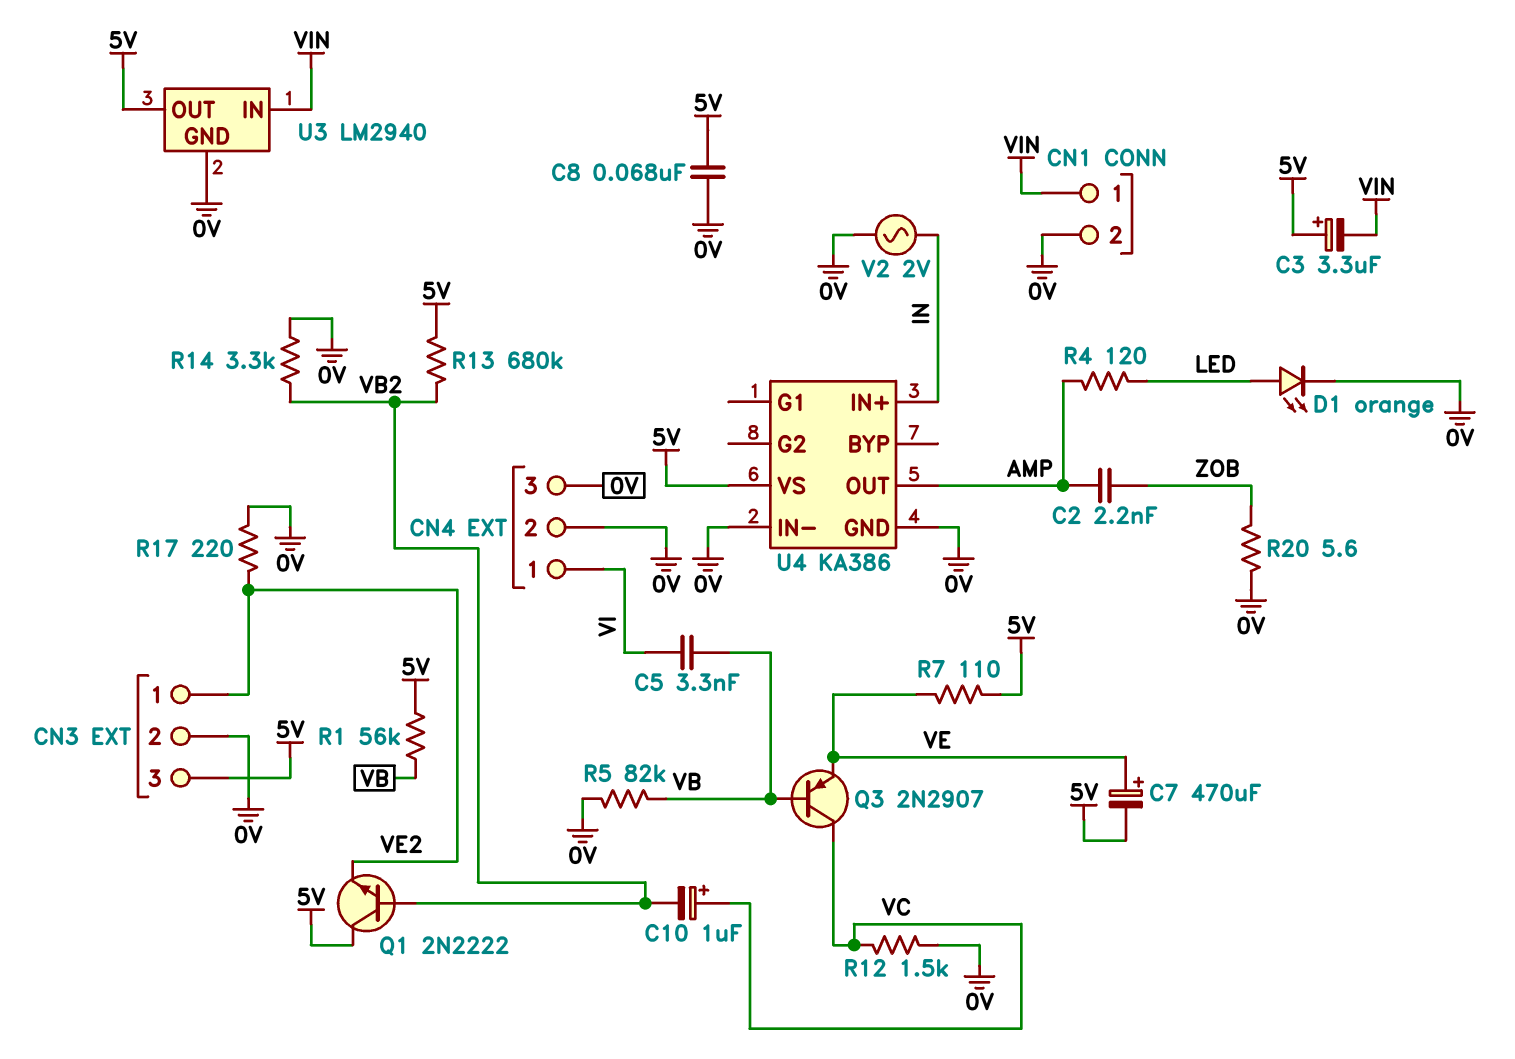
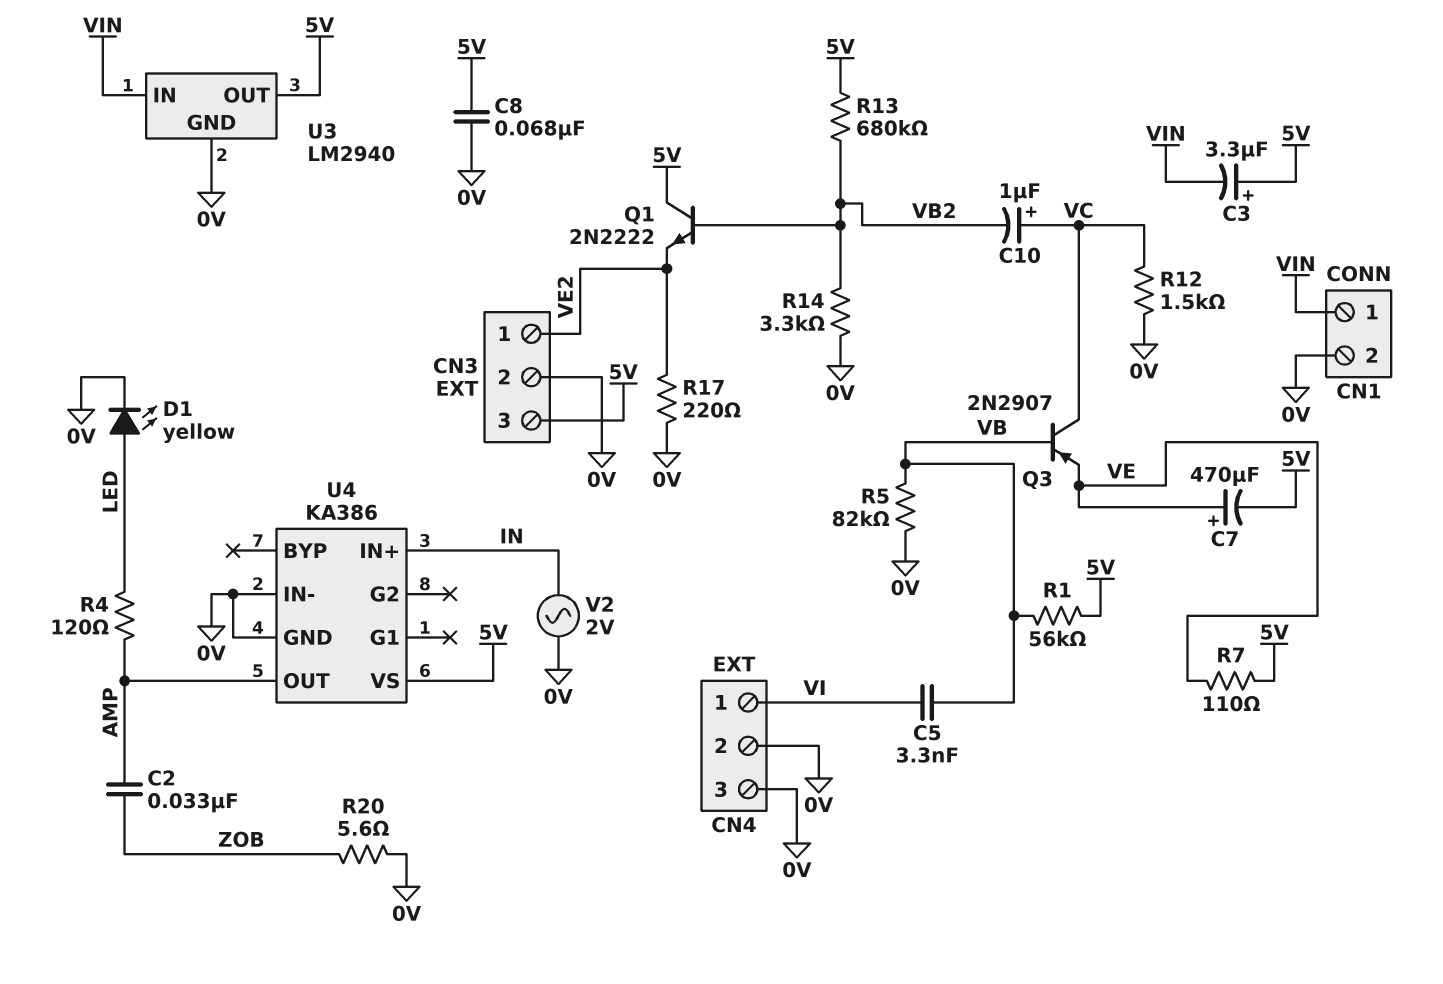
C2: 2.2nF (AMP, ZOB) -> 33nF (AMP, ZOB)
D1: LED orange (A LED, K 0V) -> LED yellow (A LED, K 0V)

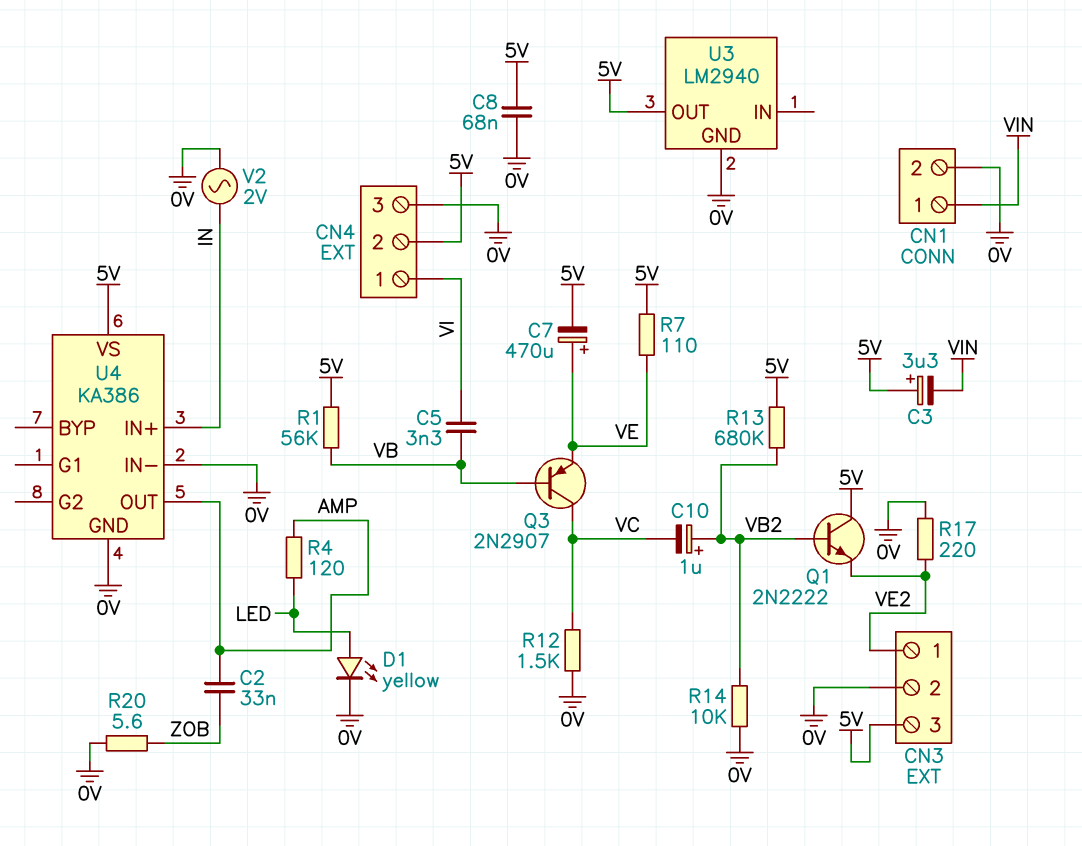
C10: 1uF (plus VC, minus VB2) -> 1uF (plus VB2, minus VC)
CN4 pin 2: 0V -> 5V
R5: 82k (0V, VB) -> none
R14: 3.3k (0V, VB2) -> 10k (0V, VB2)
U3 pin IN: VIN -> none

